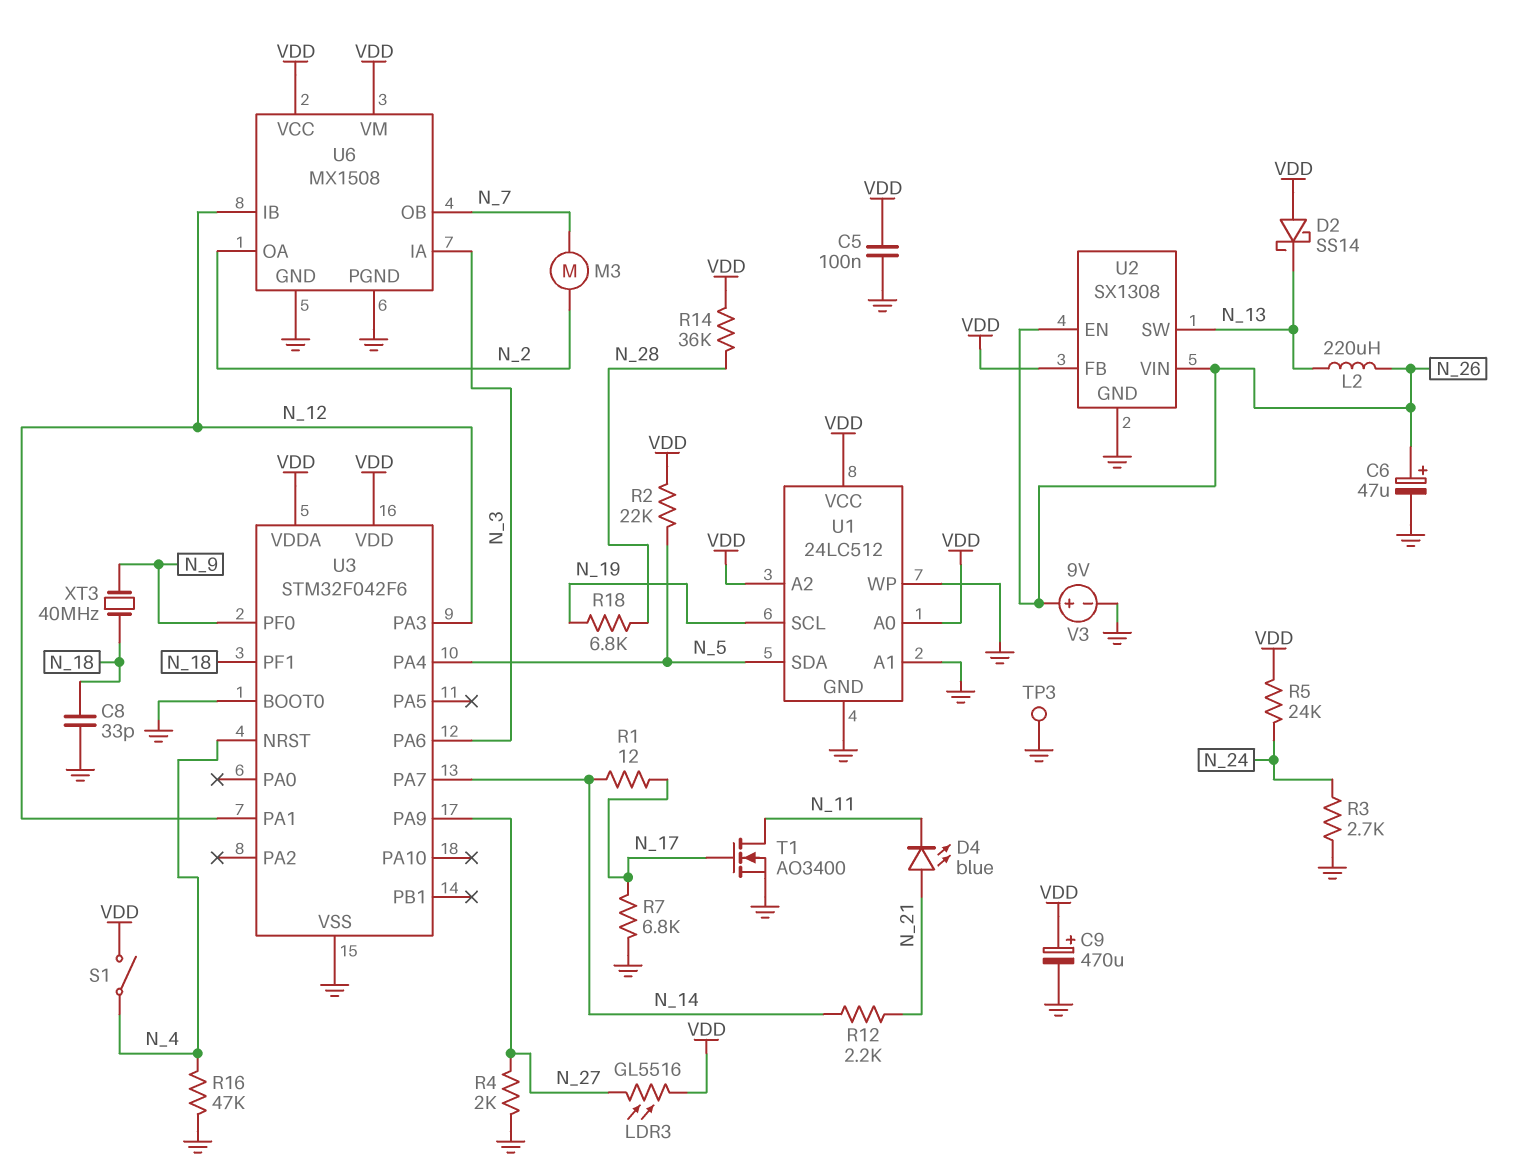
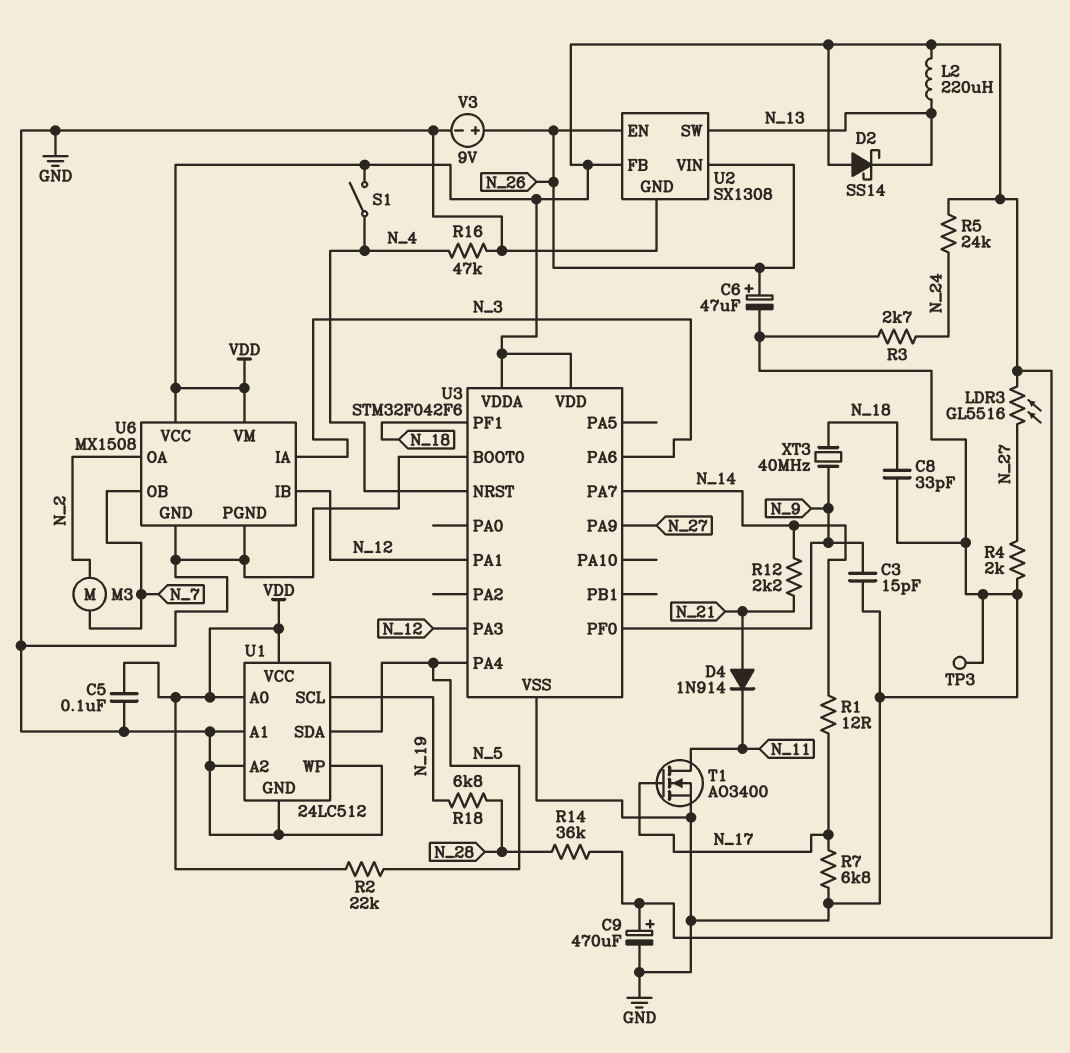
C3: none -> 15pF (GND, N_9)
D4: LED blue (A N_21, K N_11) -> diode 1N914 (A N_21, K N_11)
L2: 220uH (N_13, N_26) -> 220uH (N_13, VDD)
U1 pin A2: VDD -> GND

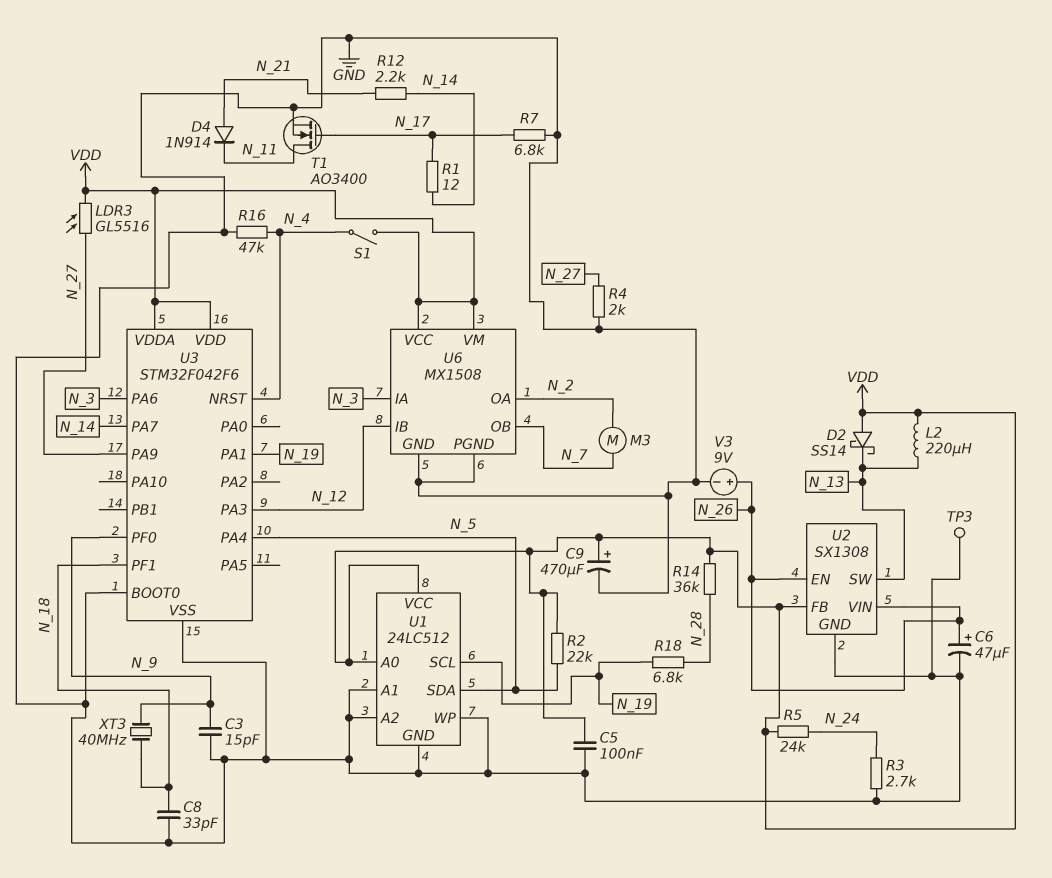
U3 pin PA1: N_12 -> N_19

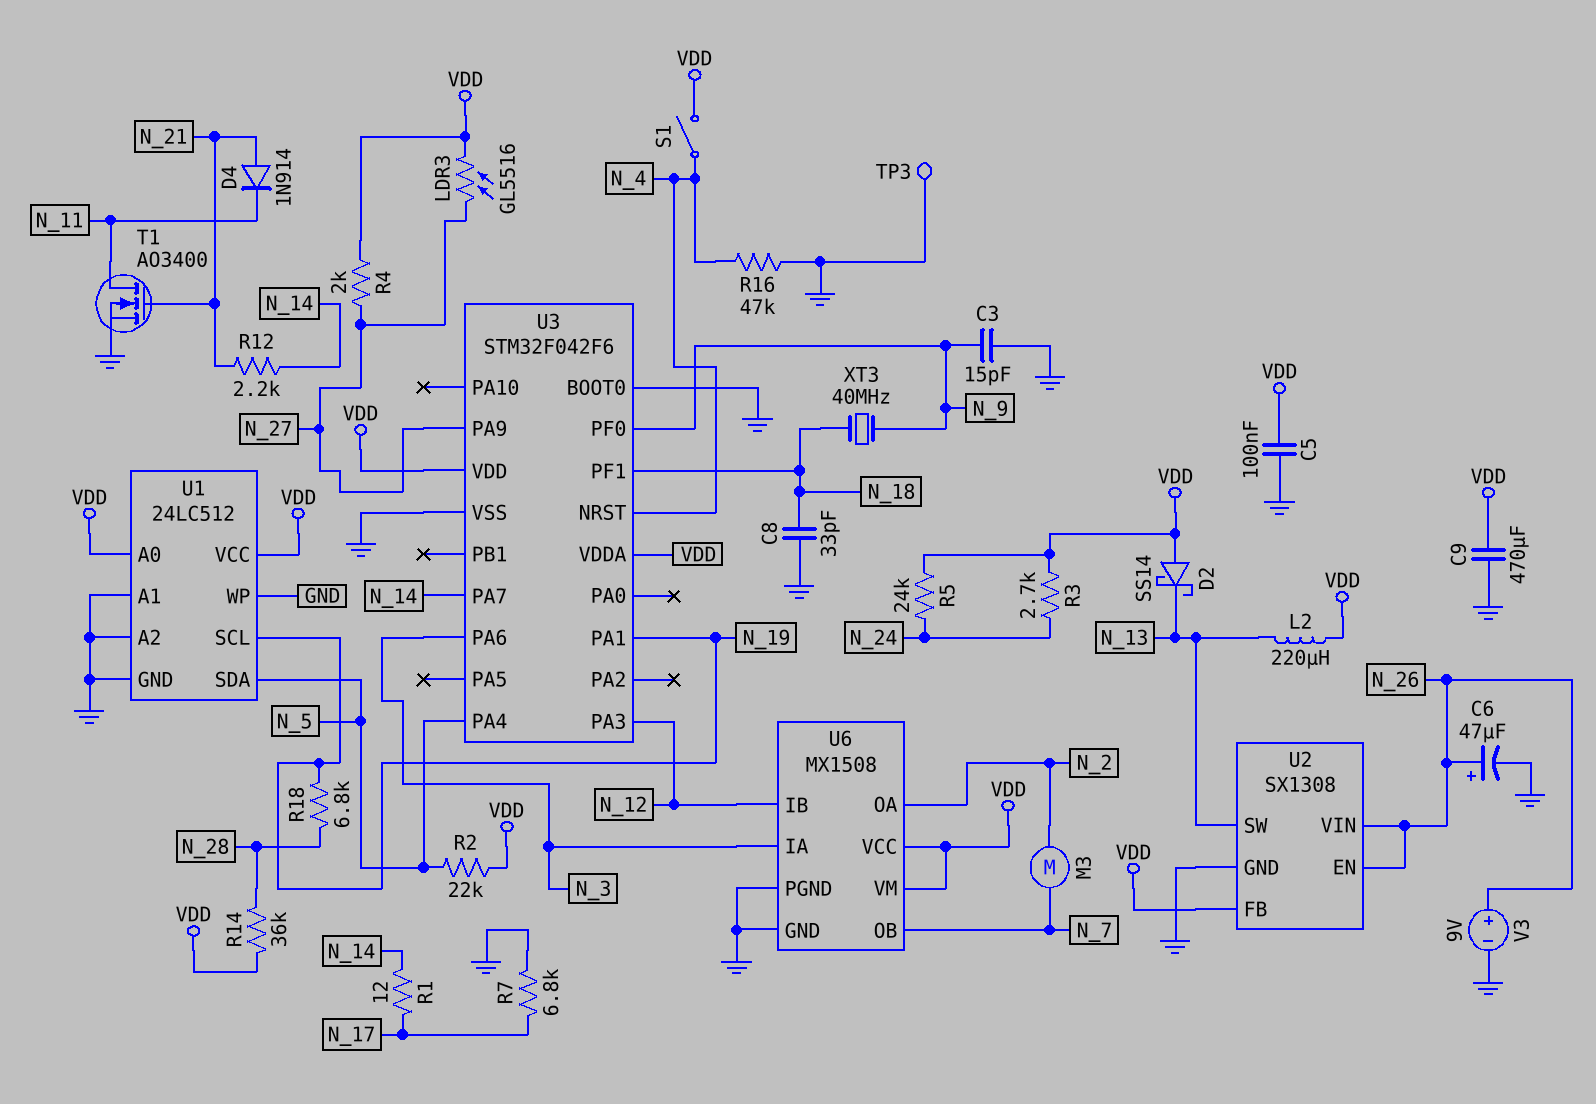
C9: 470uF (plus VDD, minus GND) -> 470uF (GND, VDD)
R3: 2.7k (GND, N_24) -> 2.7k (N_24, VDD)
R4: 2k (GND, N_27) -> 2k (N_27, VDD)
T1: NMOS AO3400 (G N_17, D N_11, S GND) -> NMOS AO3400 (G N_21, D N_11, S GND)

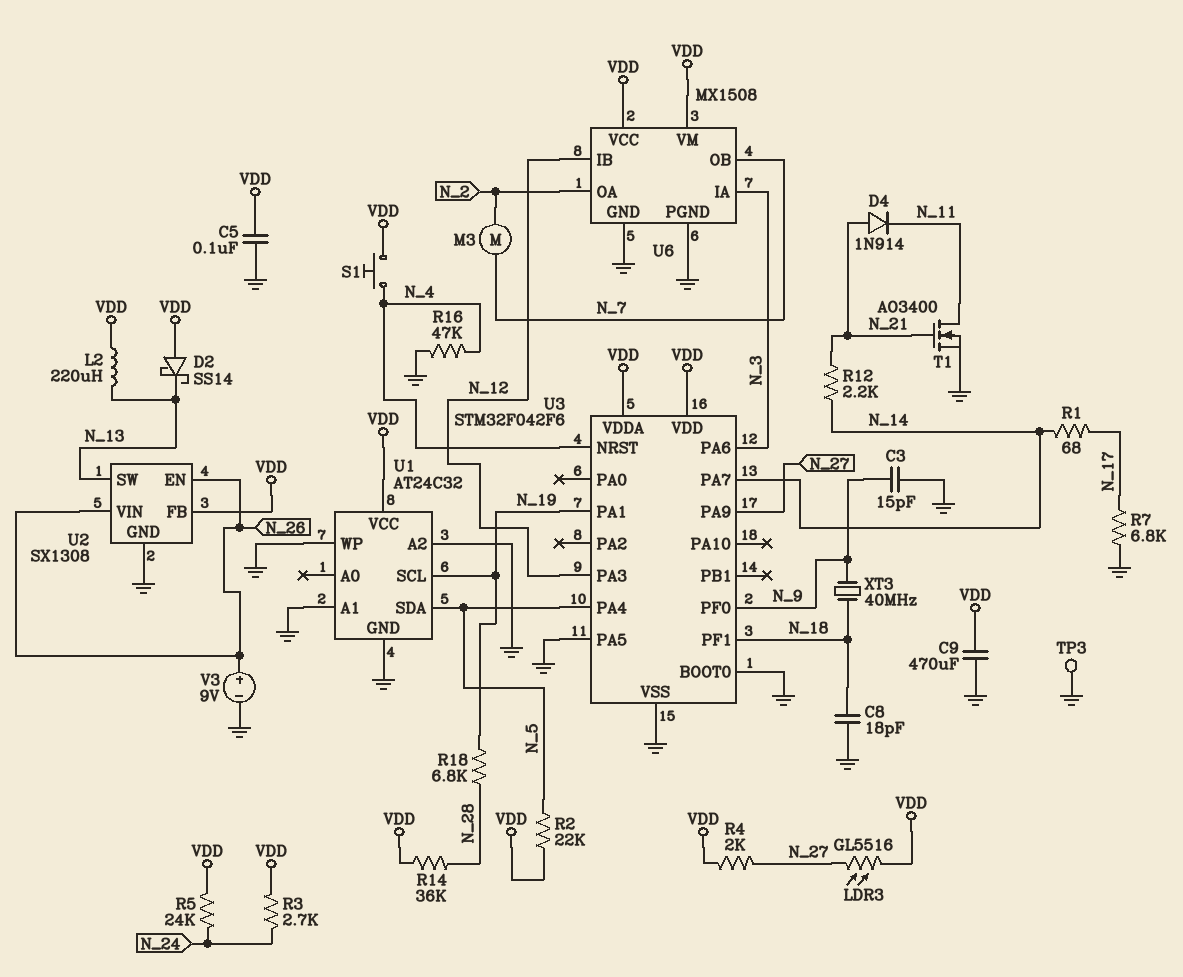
C6: 47uF (plus N_26, minus GND) -> none
C8: 33pF (GND, N_18) -> 18pF (GND, N_18)
R1: 12 (N_14, N_17) -> 68 (N_14, N_17)
S1: switch (N_4, VDD) -> button (N_4, VDD)
U1: 24LC512 -> AT24C32
U1 pin A0: VDD -> none
U3 pin PA5: none -> GND

